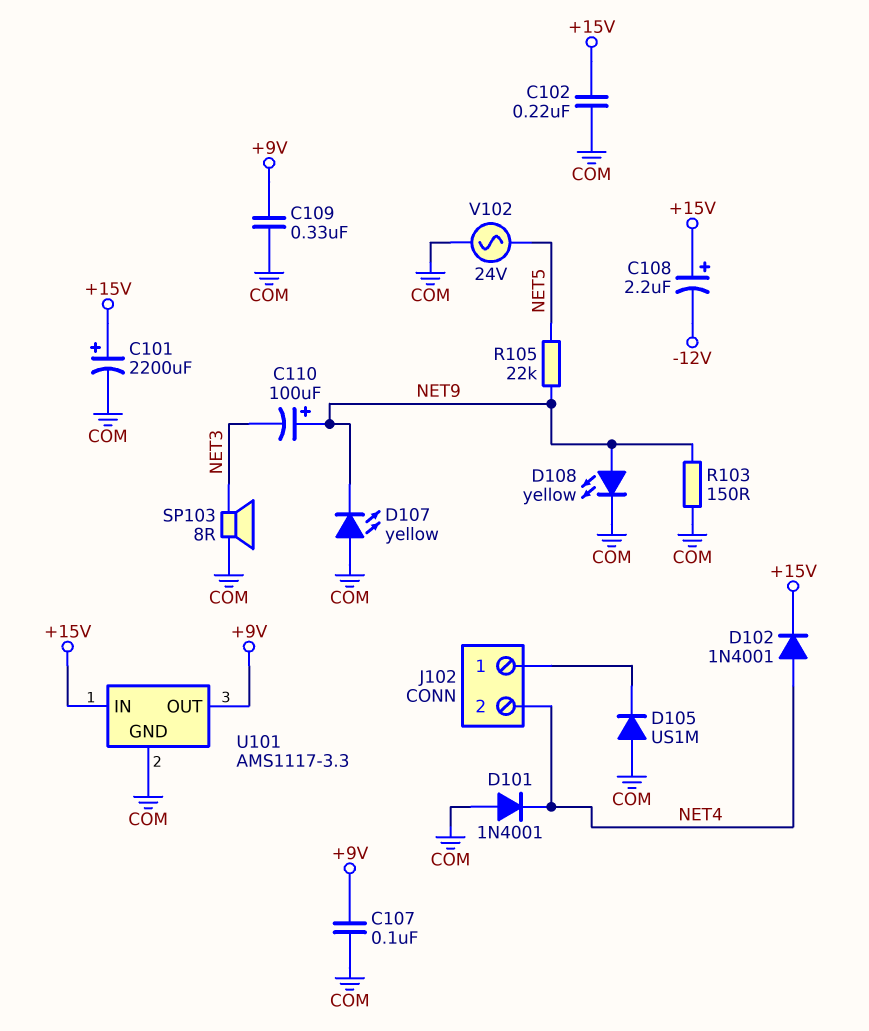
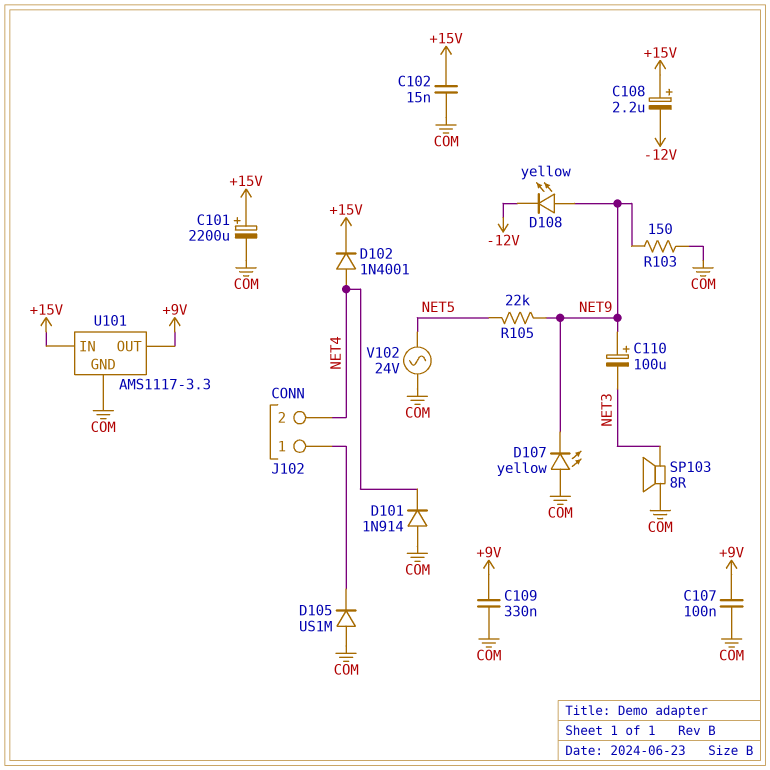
C102: 220nF (+15V, COM) -> 15nF (+15V, COM)
D101: diode 1N4001 (A COM, K NET4) -> diode 1N914 (A COM, K NET4)
D108: LED yellow (A NET9, K COM) -> LED yellow (A NET9, K -12V)

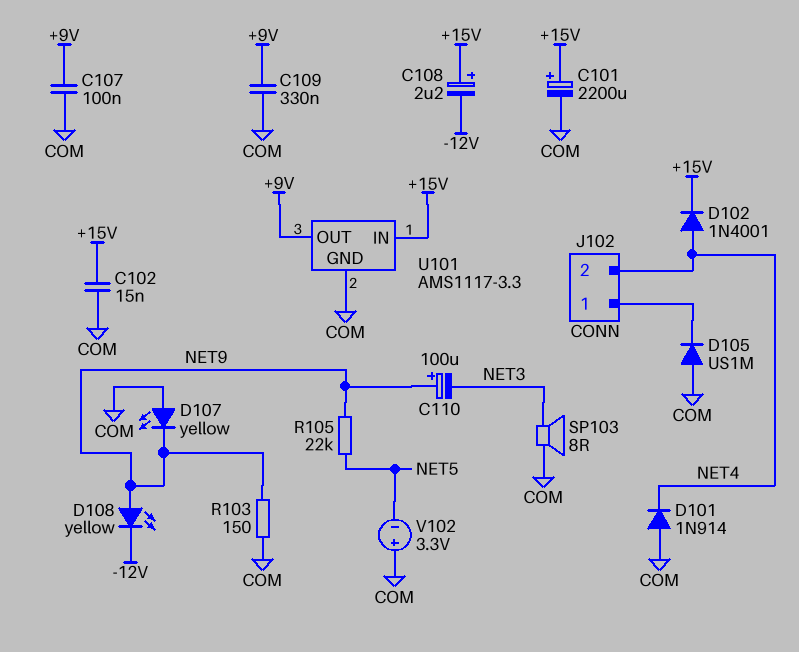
V102: AC 24V (COM, NET5) -> 3.3V (plus COM, minus NET5)

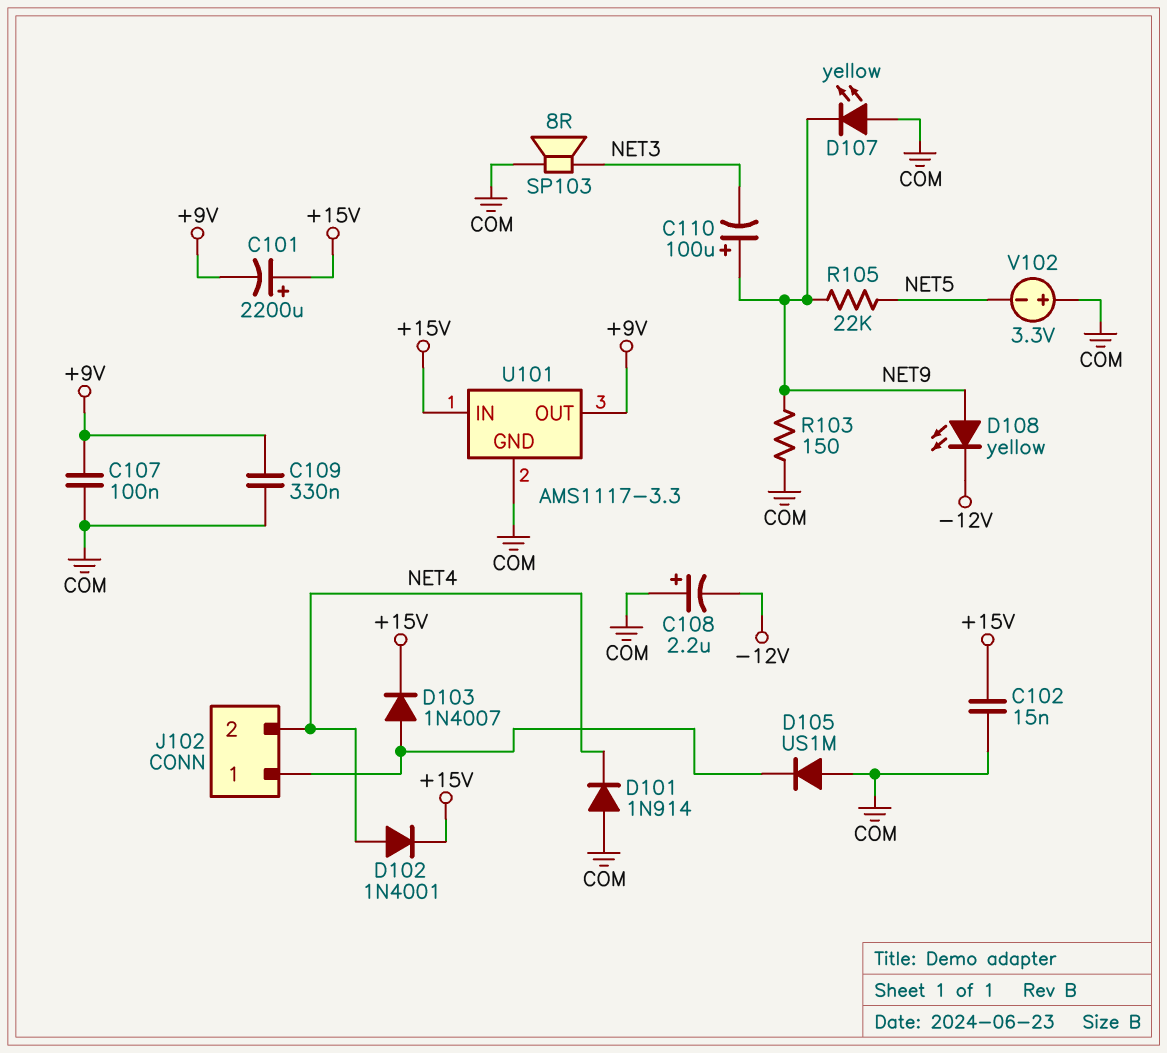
C101: 2200uF (plus +15V, minus COM) -> 2200uF (plus +15V, minus +9V)
C108: 2.2uF (plus +15V, minus -12V) -> 2.2uF (plus COM, minus -12V)
D103: none -> diode 1N4007 (A J102/1, K +15V)

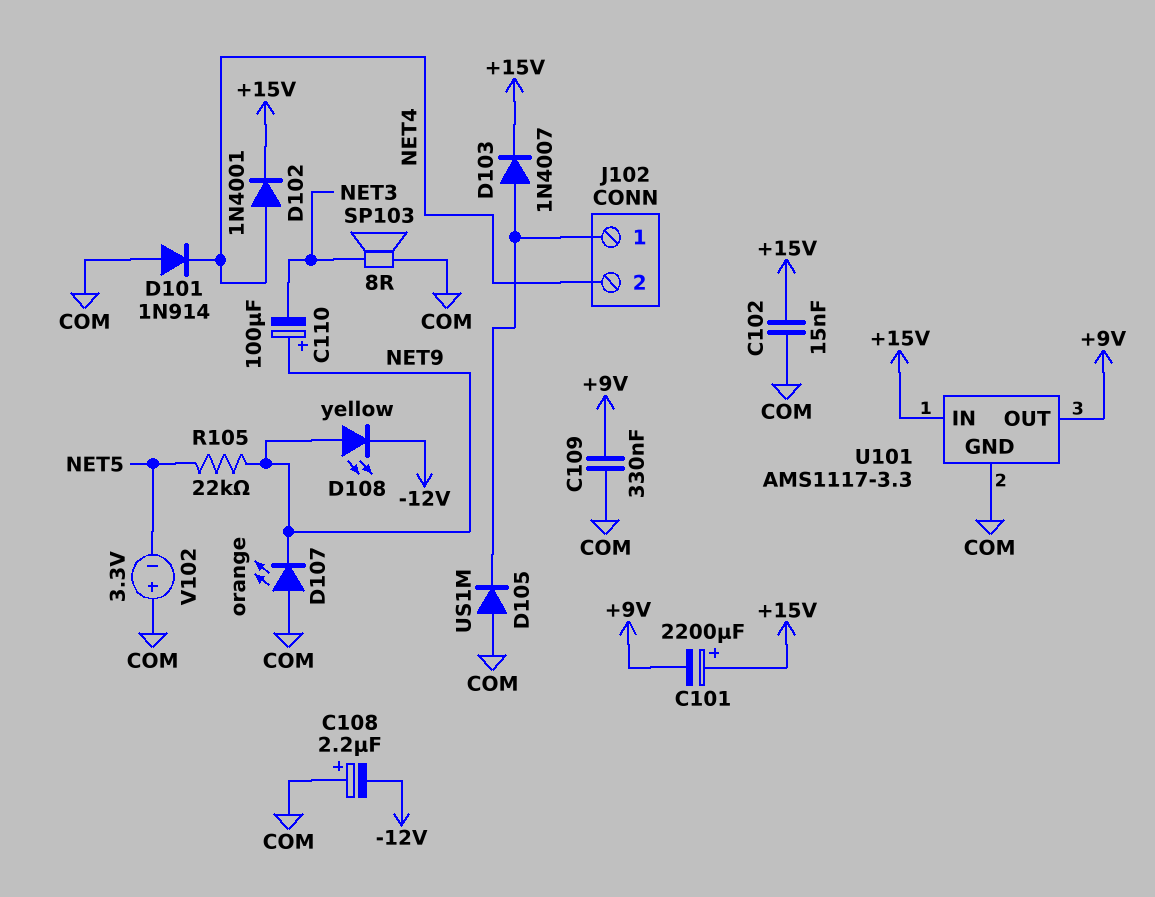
C107: 100nF (+9V, COM) -> none
D107: LED yellow (A COM, K NET9) -> LED orange (A COM, K NET9)
R103: 150 (COM, NET9) -> none

